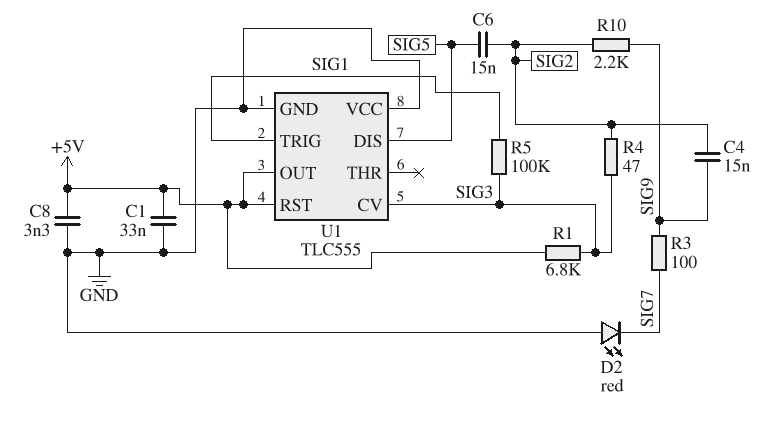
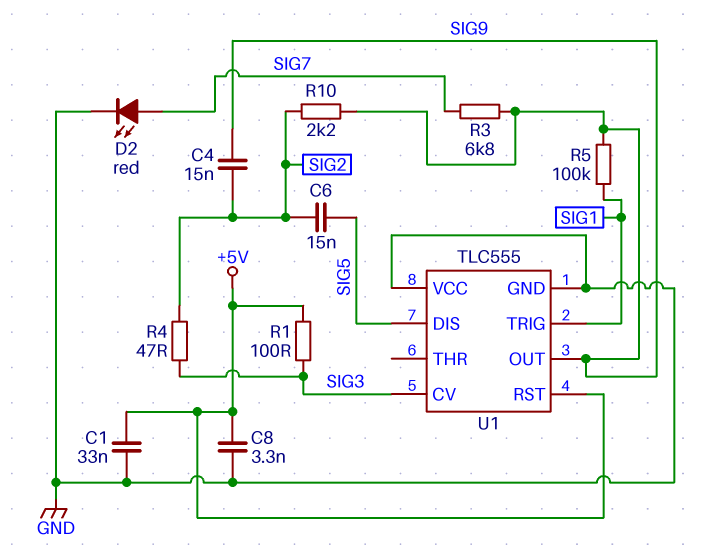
D2: LED red (A GND, K SIG7) -> LED red (A SIG7, K GND)
R1: 6.8k (+5V, SIG3) -> 100 (+5V, SIG3)
R3: 100 (SIG7, SIG9) -> 6.8k (SIG7, SIG9)
R5: 100k (SIG1, SIG3) -> 100k (SIG1, SIG9)
U1 pin OUT: +5V -> SIG9

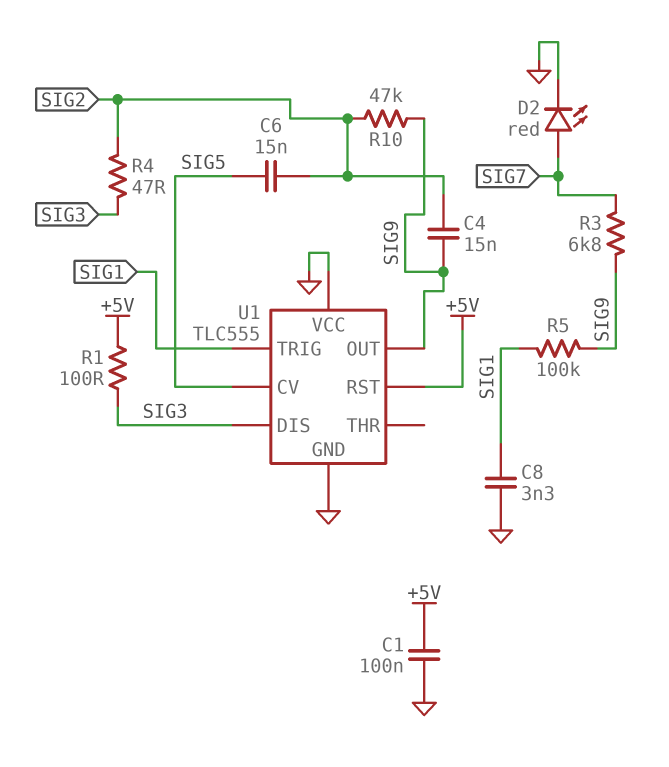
C1: 33nF (+5V, GND) -> 100nF (+5V, GND)
C8: 3.3nF (+5V, GND) -> 3.3nF (GND, SIG1)
R10: 2.2k (SIG2, SIG9) -> 47k (SIG2, SIG9)
U1 pin CV: SIG3 -> SIG5
U1 pin DIS: SIG5 -> SIG3

